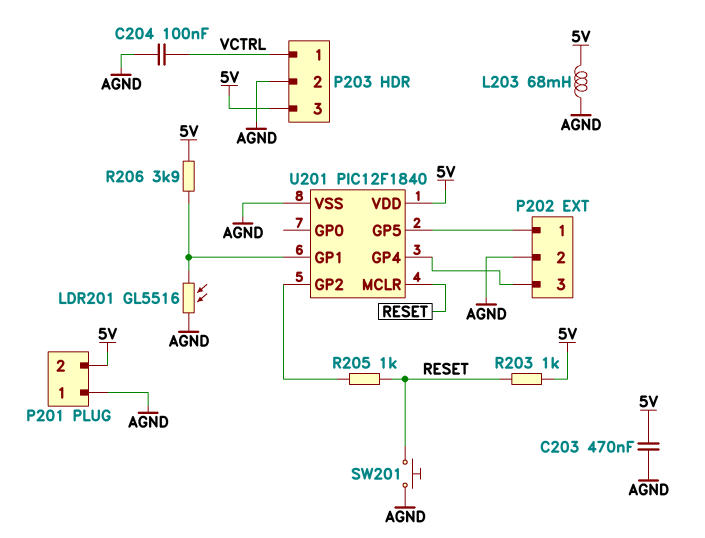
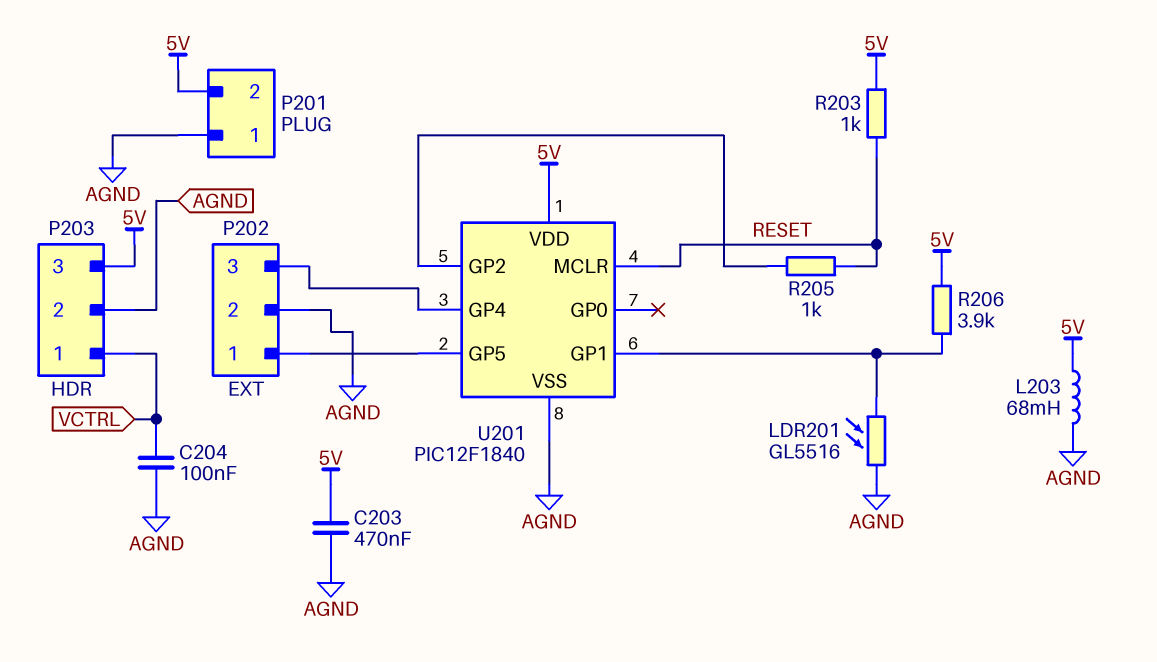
SW201: button (AGND, RESET) -> none

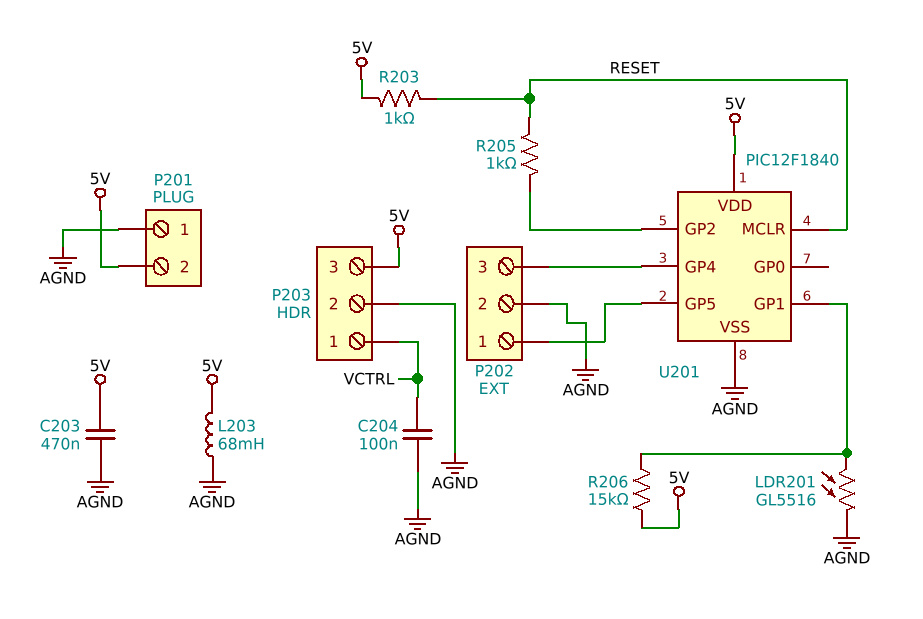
R206: 3.9k (5V, U201/GP1) -> 15k (5V, U201/GP1)

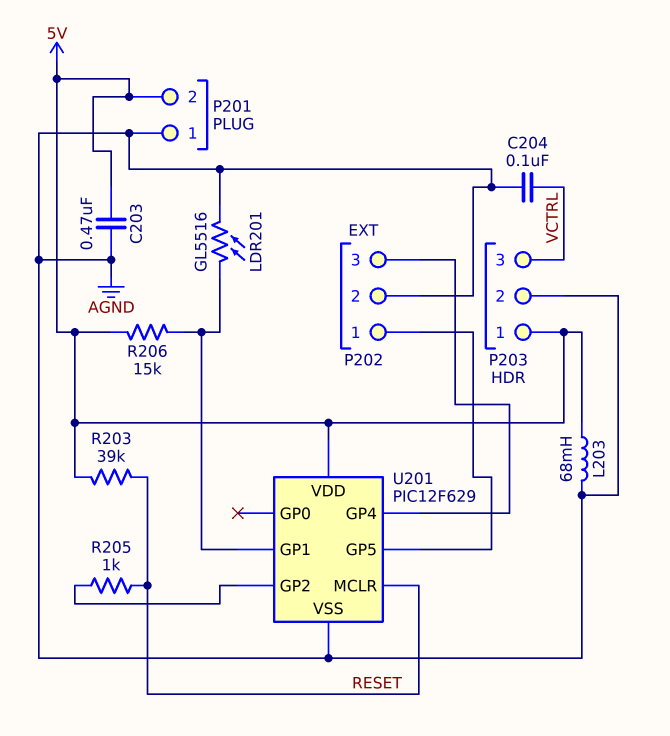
P203 pin 1: VCTRL -> 5V
P203 pin 3: 5V -> VCTRL
R203: 1k (5V, RESET) -> 39k (5V, RESET)
U201: PIC12F1840 -> PIC12F629

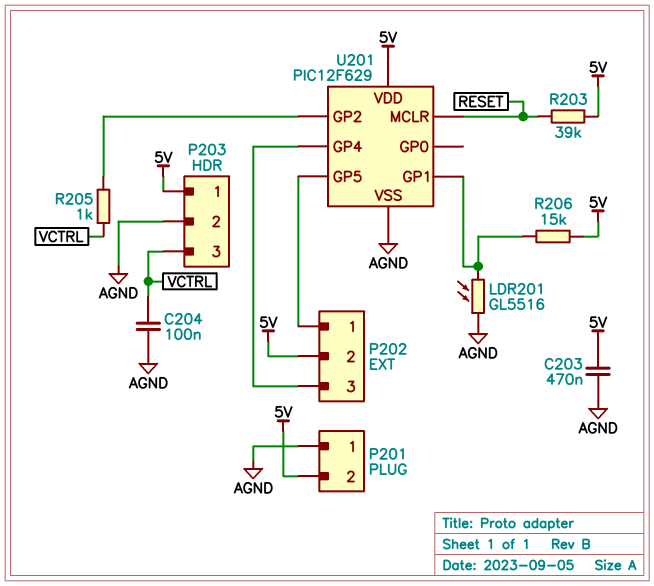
L203: 68mH (5V, AGND) -> none
P202 pin 2: AGND -> 5V
R205: 1k (RESET, U201/GP2) -> 1k (U201/GP2, VCTRL)

